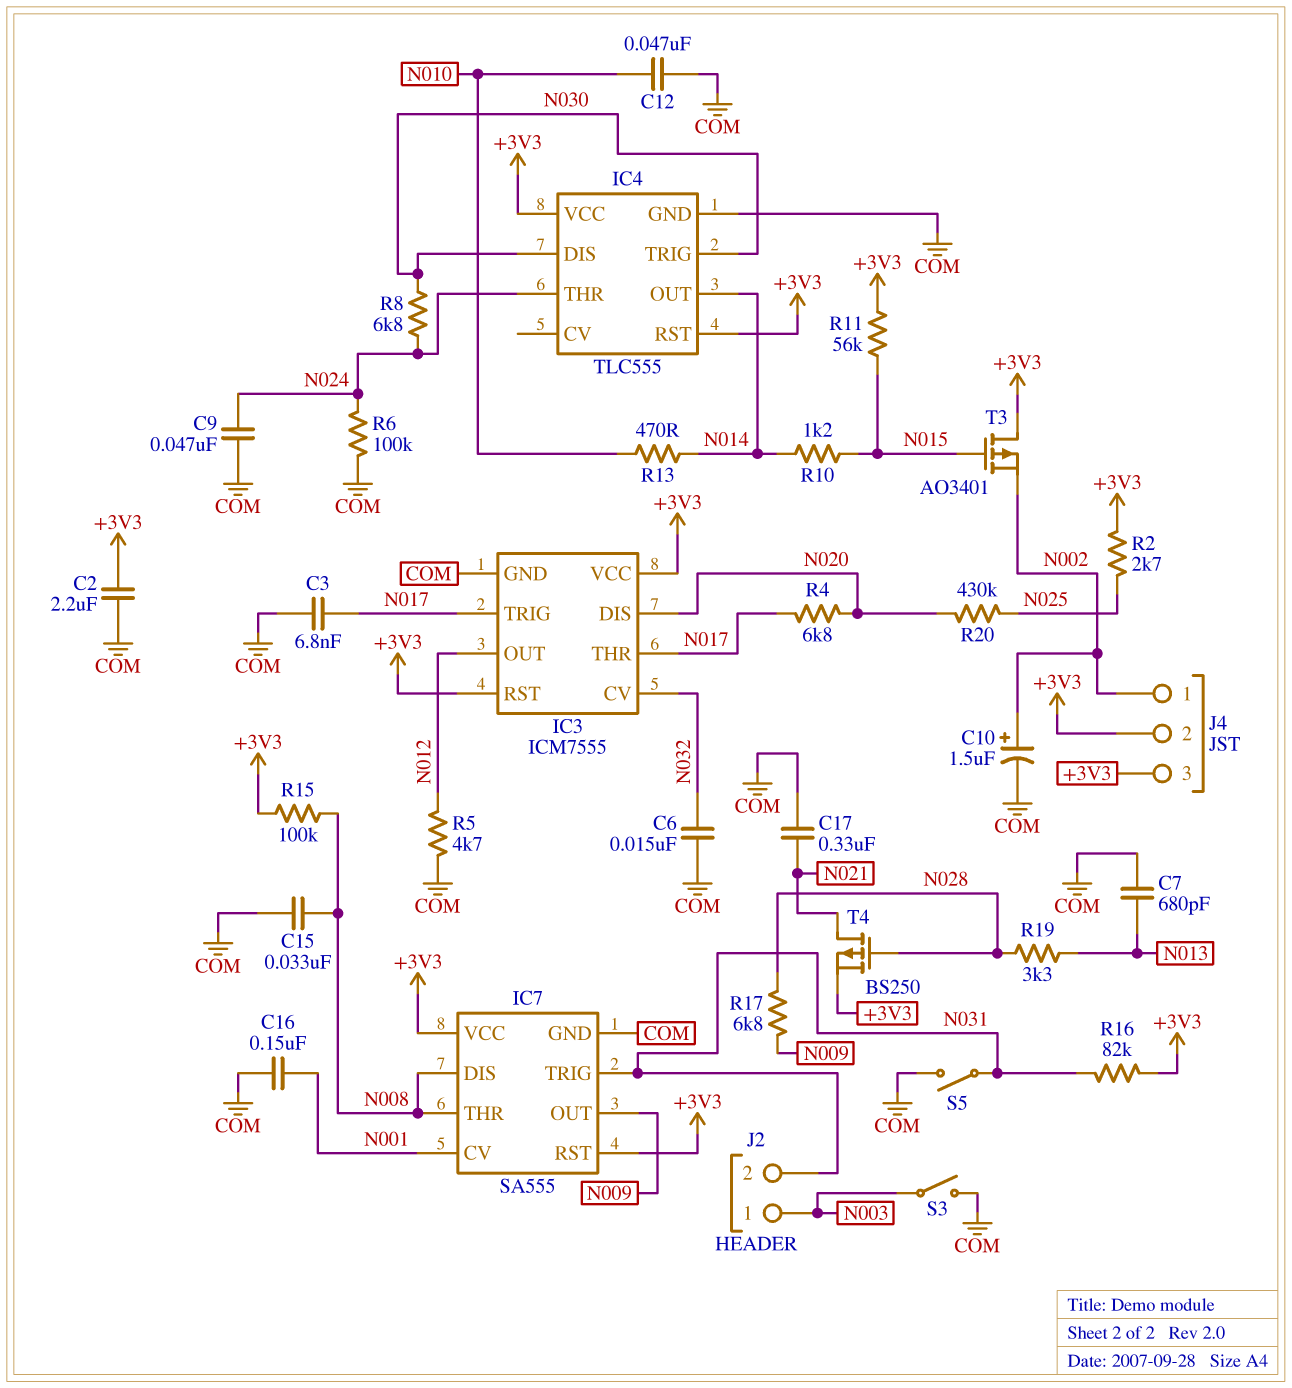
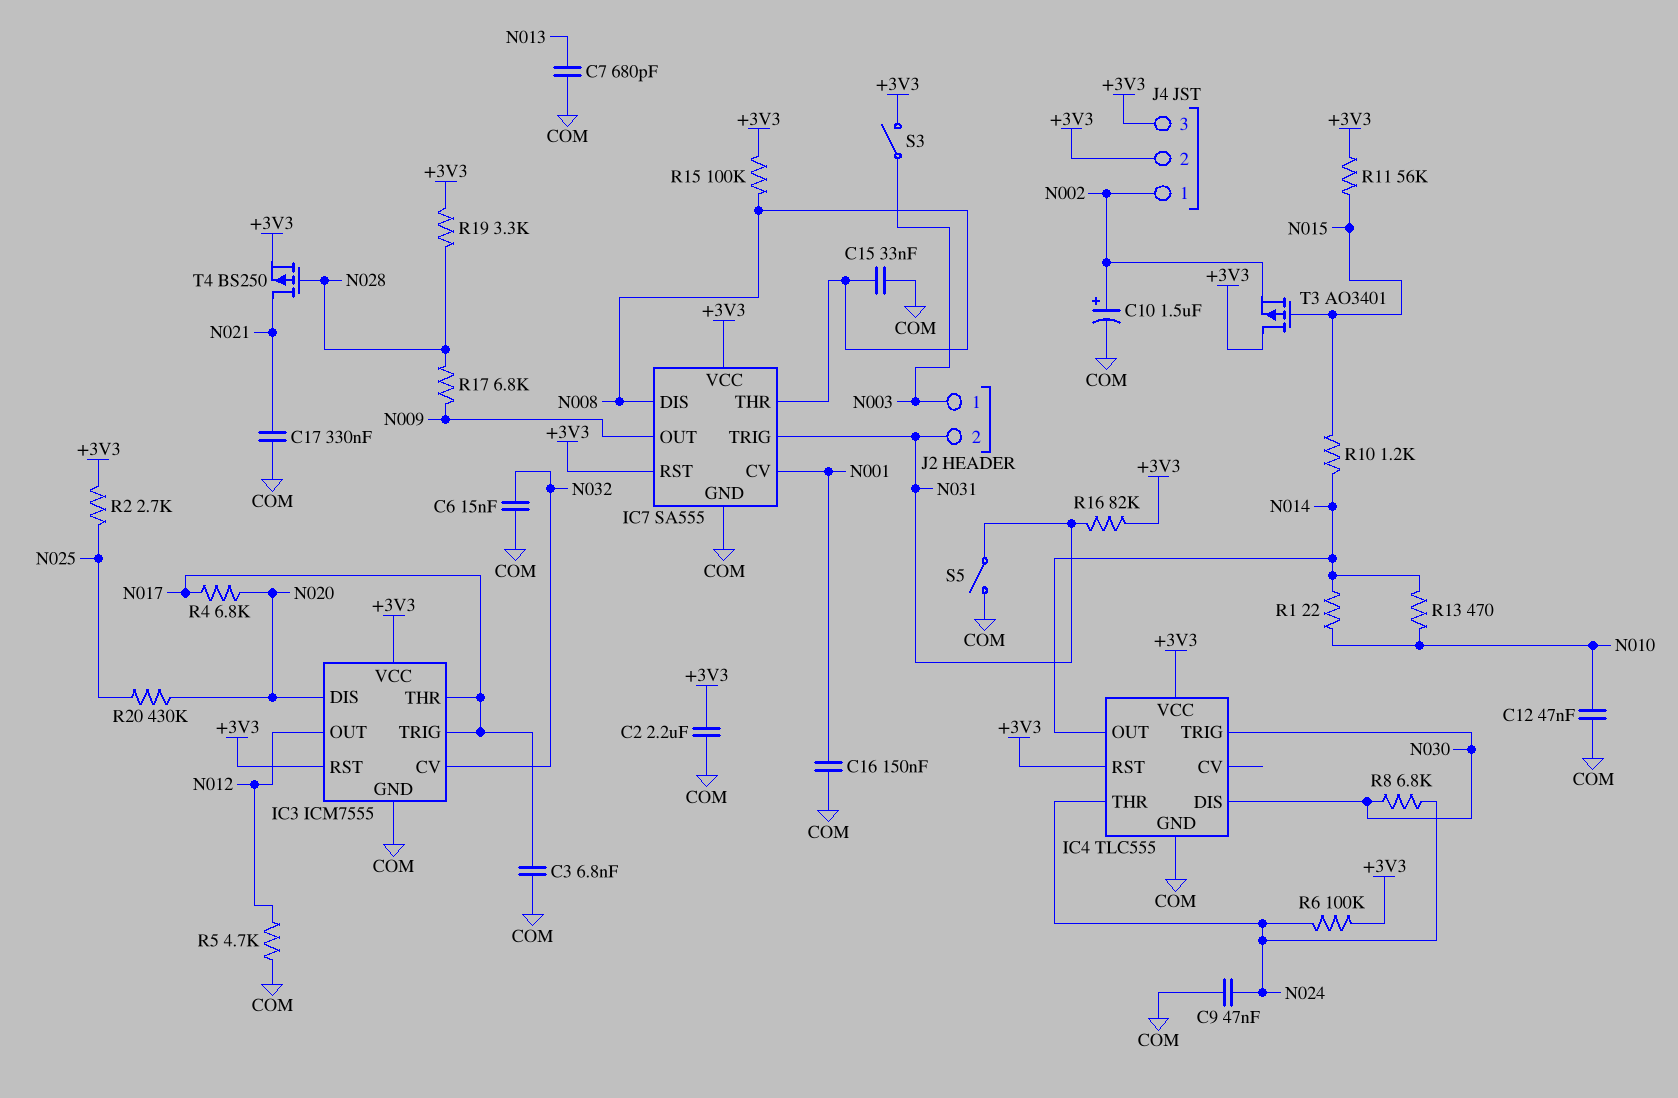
R1: none -> 22 (N010, N014)
R6: 100k (COM, N024) -> 100k (+3V3, N024)
R19: 3.3k (N013, N028) -> 3.3k (+3V3, N028)
S3: switch (COM, N003) -> switch (+3V3, N003)

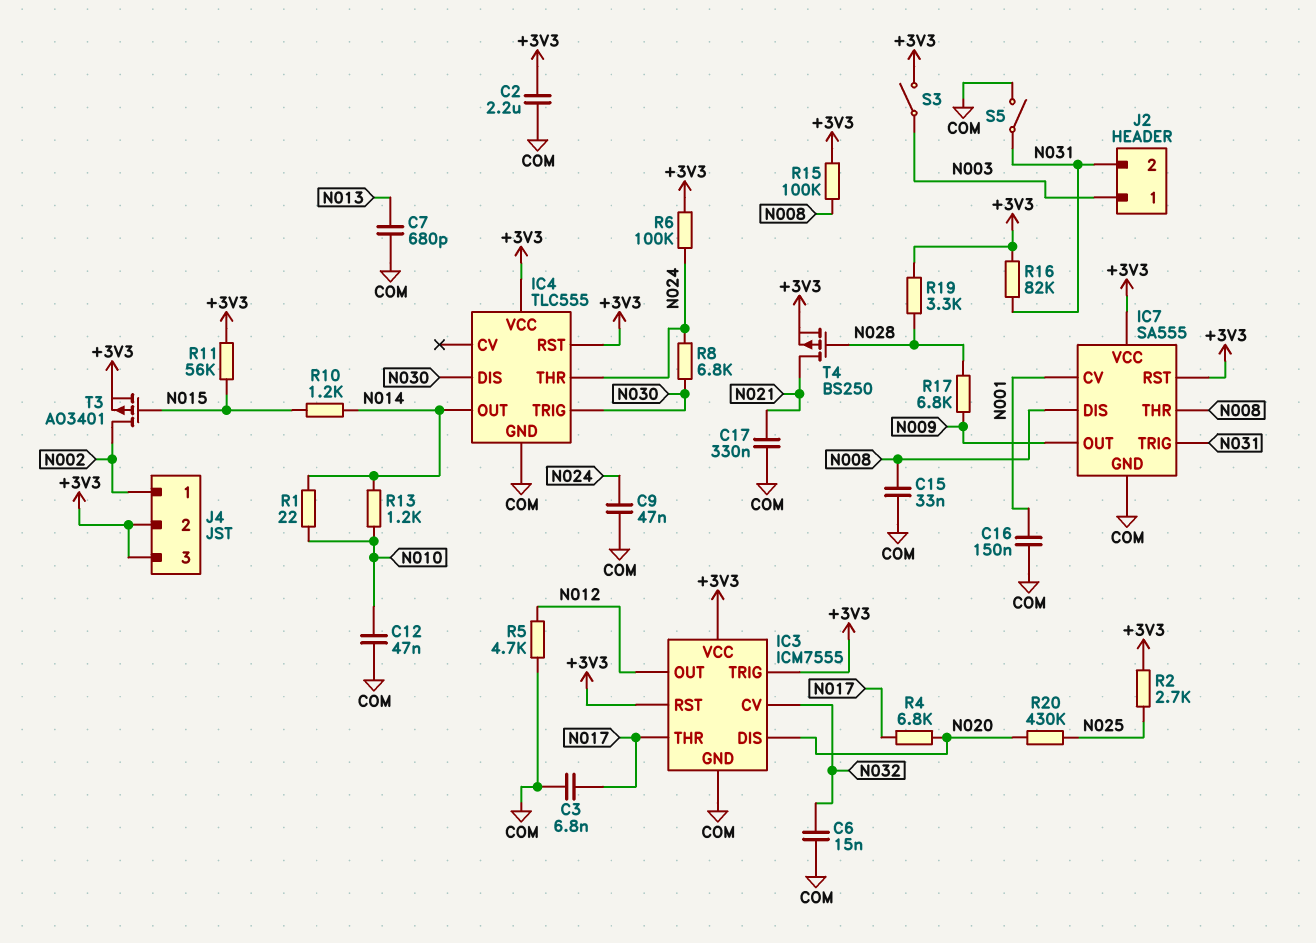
C10: 1.5uF (plus N002, minus COM) -> none
IC3 pin TRIG: N017 -> +3V3
R13: 470 (N010, N014) -> 1.2k (N010, N014)
T3: PMOS AO3401 (G N015, D +3V3, S N002) -> PMOS AO3401 (G N015, D N002, S +3V3)

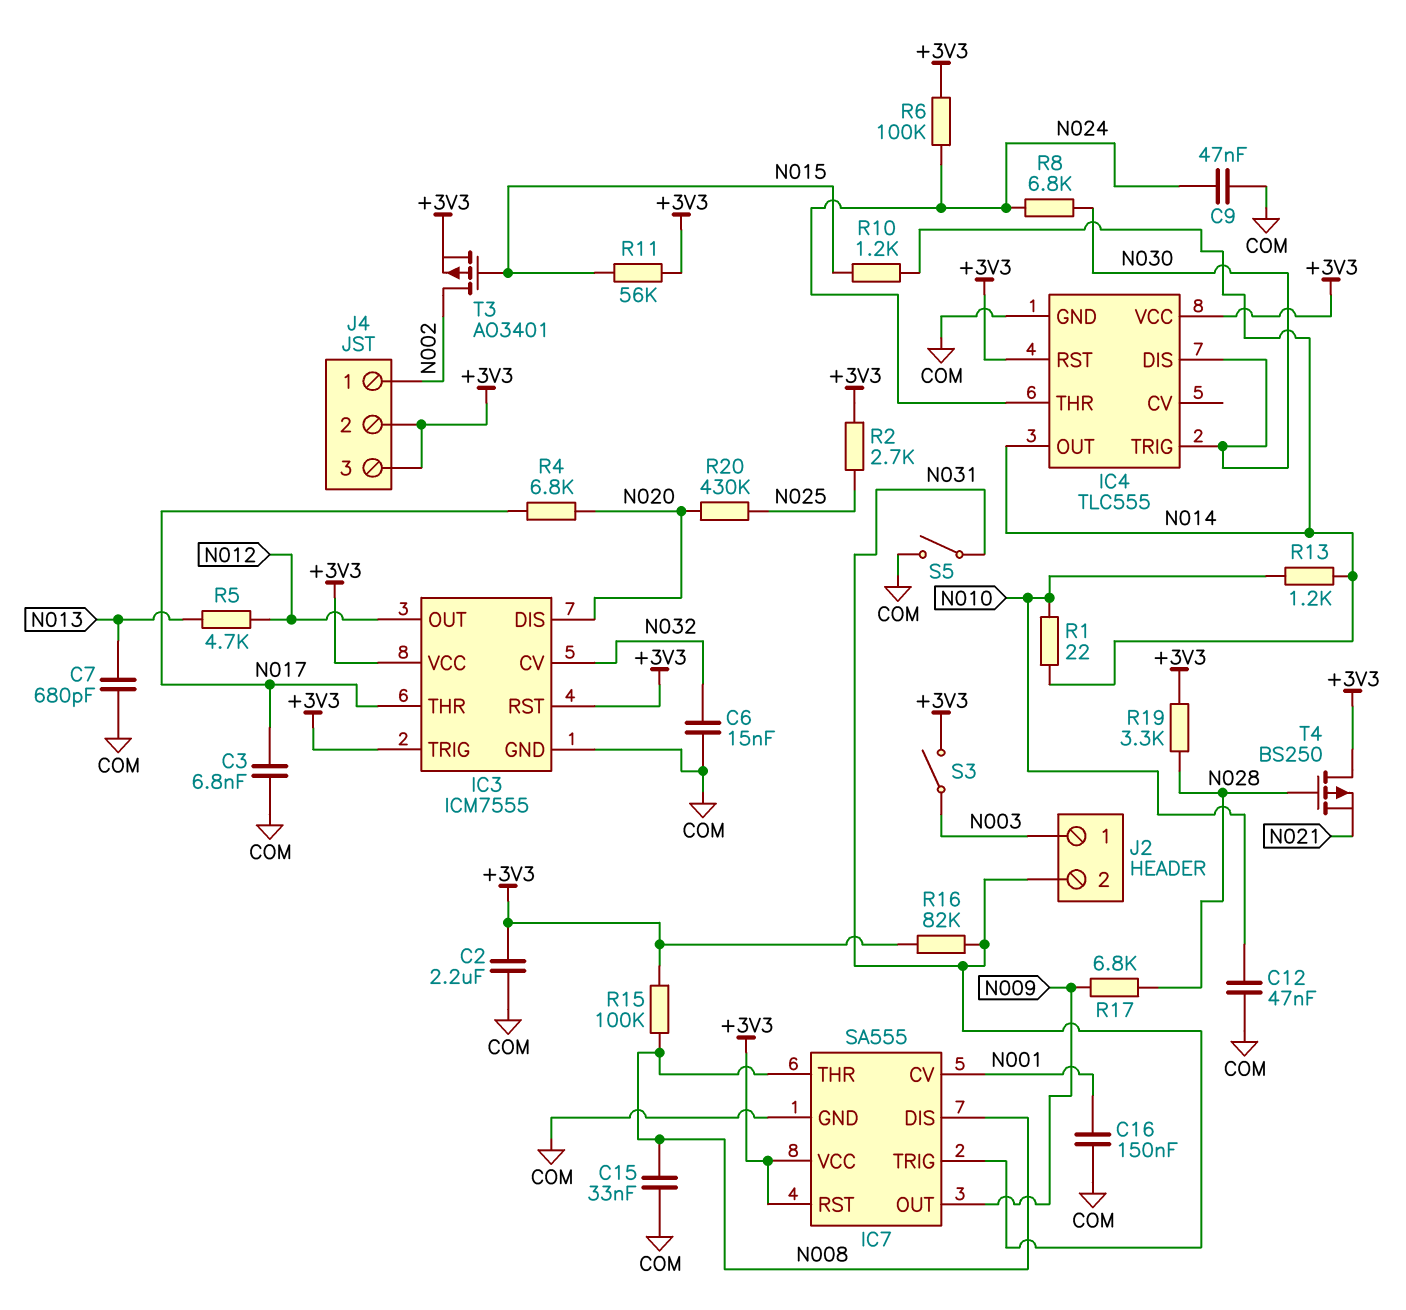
C17: 330nF (COM, N021) -> none
R5: 4.7k (COM, N012) -> 4.7k (N012, N013)
T4: PMOS BS250 (G N028, D N021, S +3V3) -> PMOS BS250 (G N028, D +3V3, S N021)

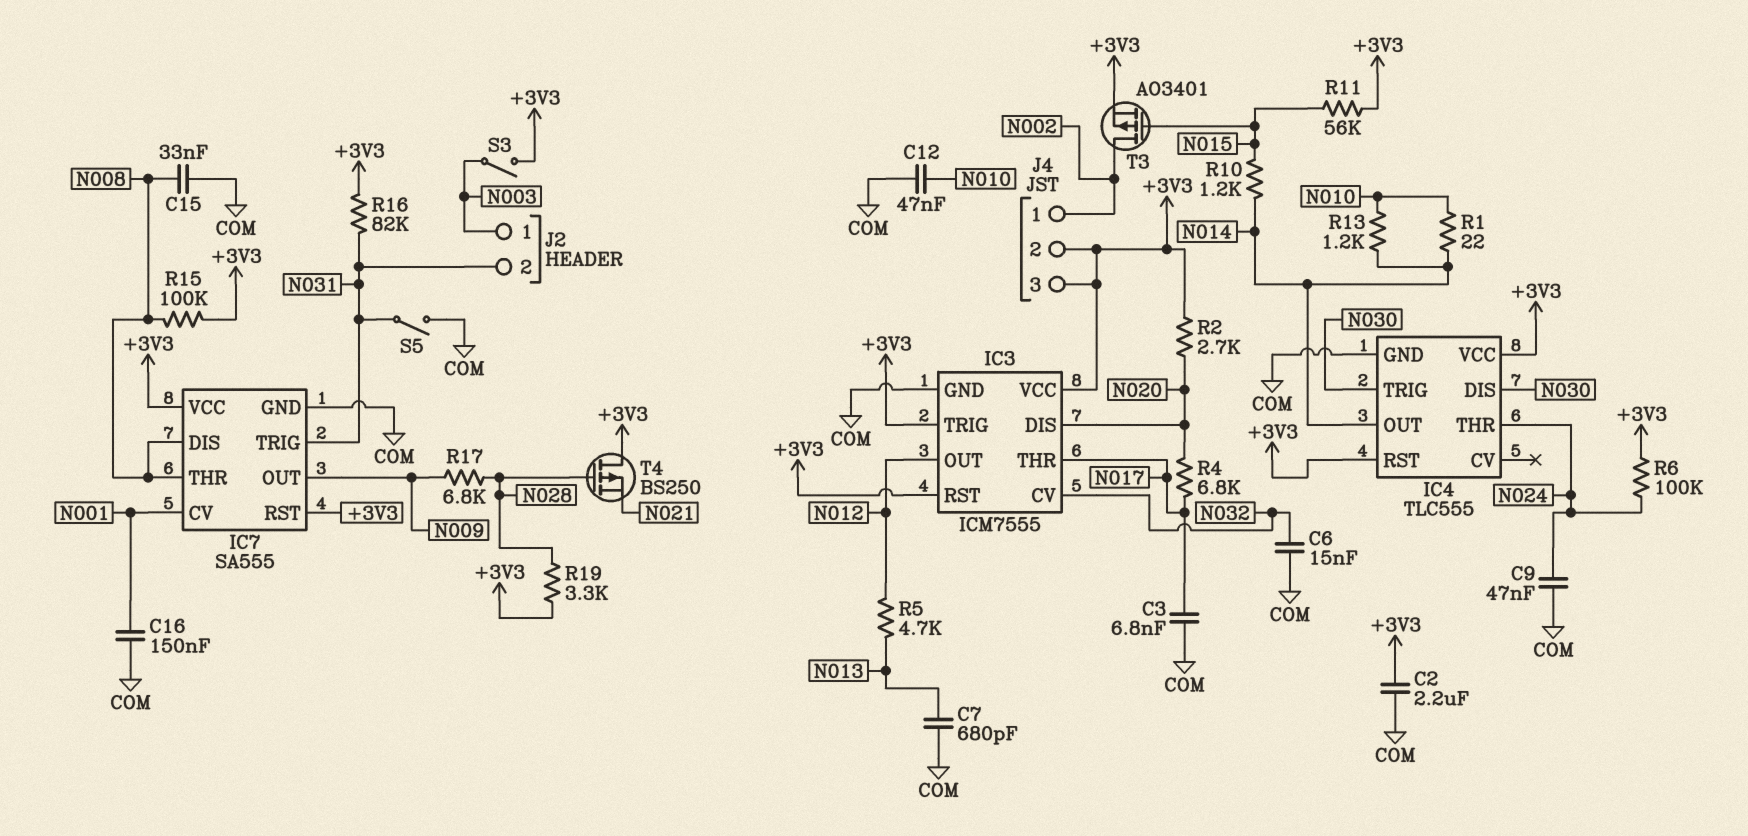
R2: 2.7k (+3V3, N025) -> 2.7k (+3V3, N020)
R8: 6.8k (N024, N030) -> none
R20: 430k (N020, N025) -> none

